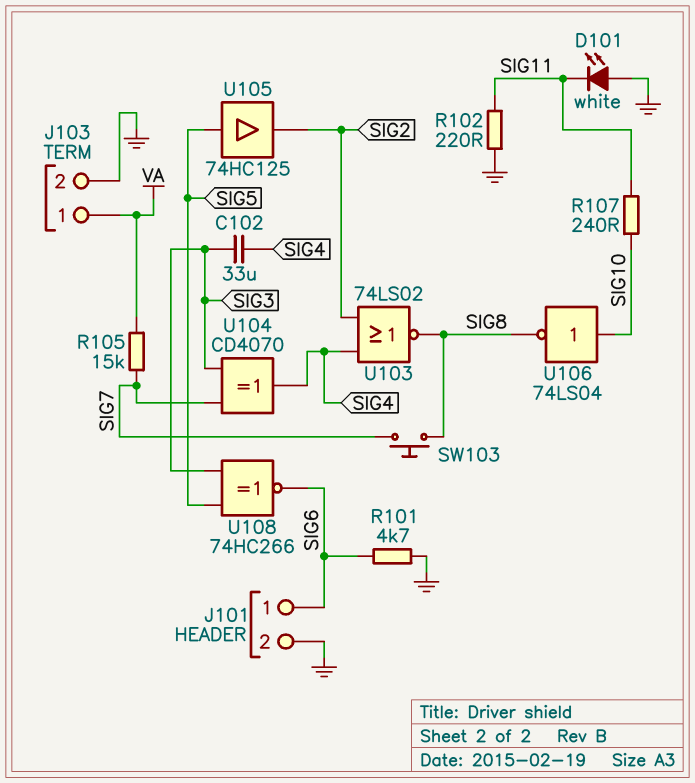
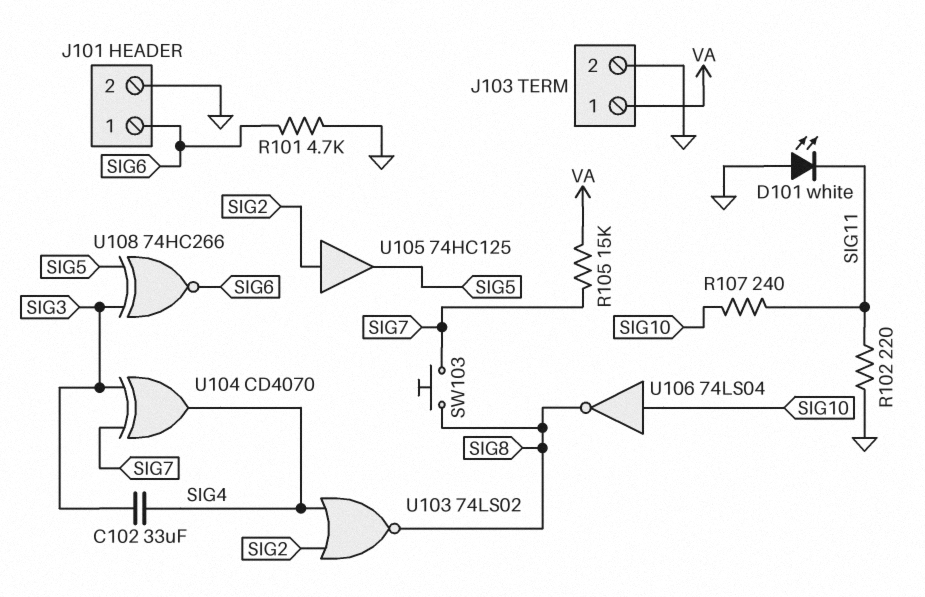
U105: buffer 74HC125 (in SIG5, out SIG2) -> buffer 74HC125 (in SIG2, out SIG5)

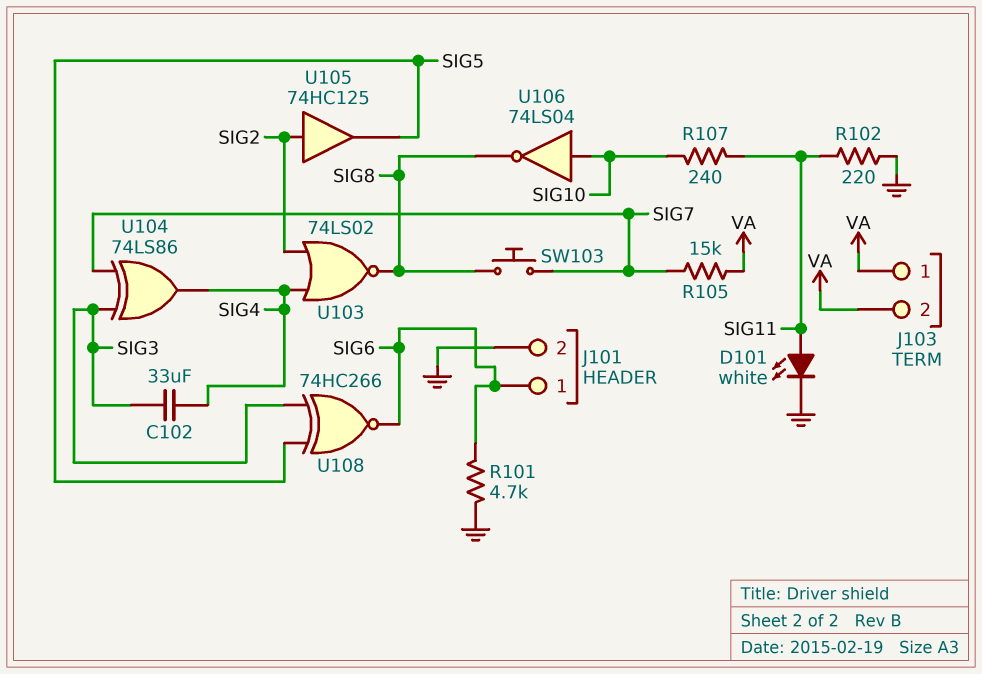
D101: LED white (A GND, K SIG11) -> LED white (A SIG11, K GND)
J103 pin 2: GND -> VA
U104: XOR CD4070 (in SIG3, in SIG7, out SIG4) -> XOR 74LS86 (in SIG3, in SIG7, out SIG4)

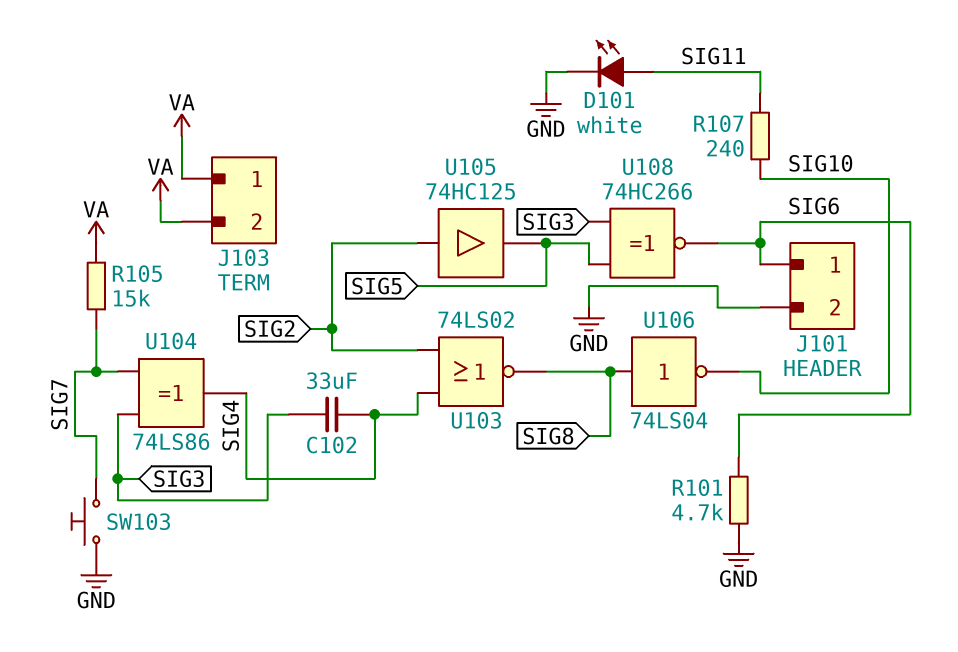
R102: 220 (GND, SIG11) -> none
SW103: button (SIG7, SIG8) -> button (GND, SIG7)
U106: NOT 74LS04 (in SIG10, out SIG8) -> NOT 74LS04 (in SIG8, out SIG10)

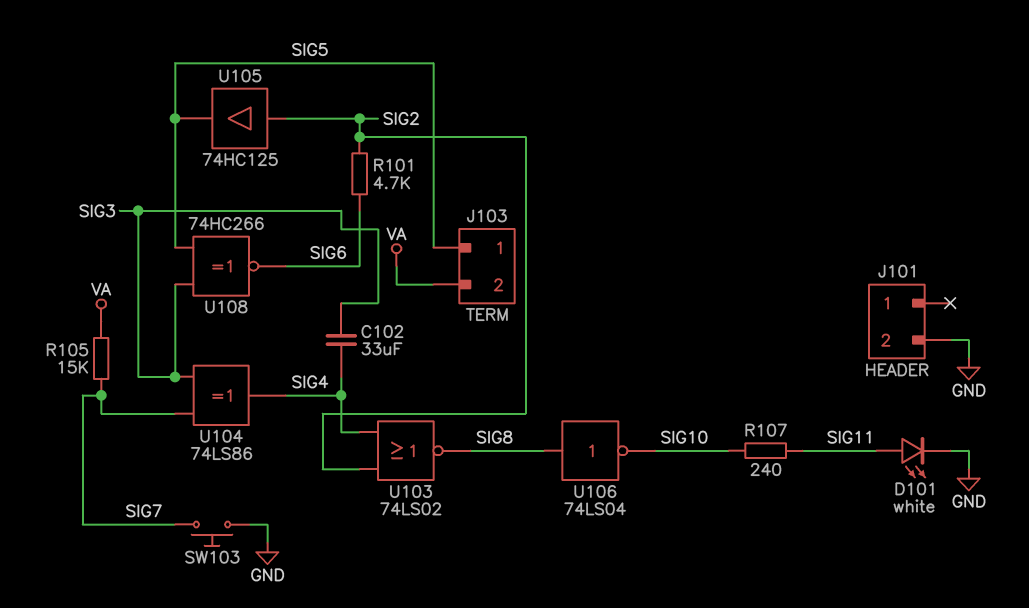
J101 pin 1: SIG6 -> none
J103 pin 1: VA -> SIG5
R101: 4.7k (GND, SIG6) -> 4.7k (SIG2, SIG6)

